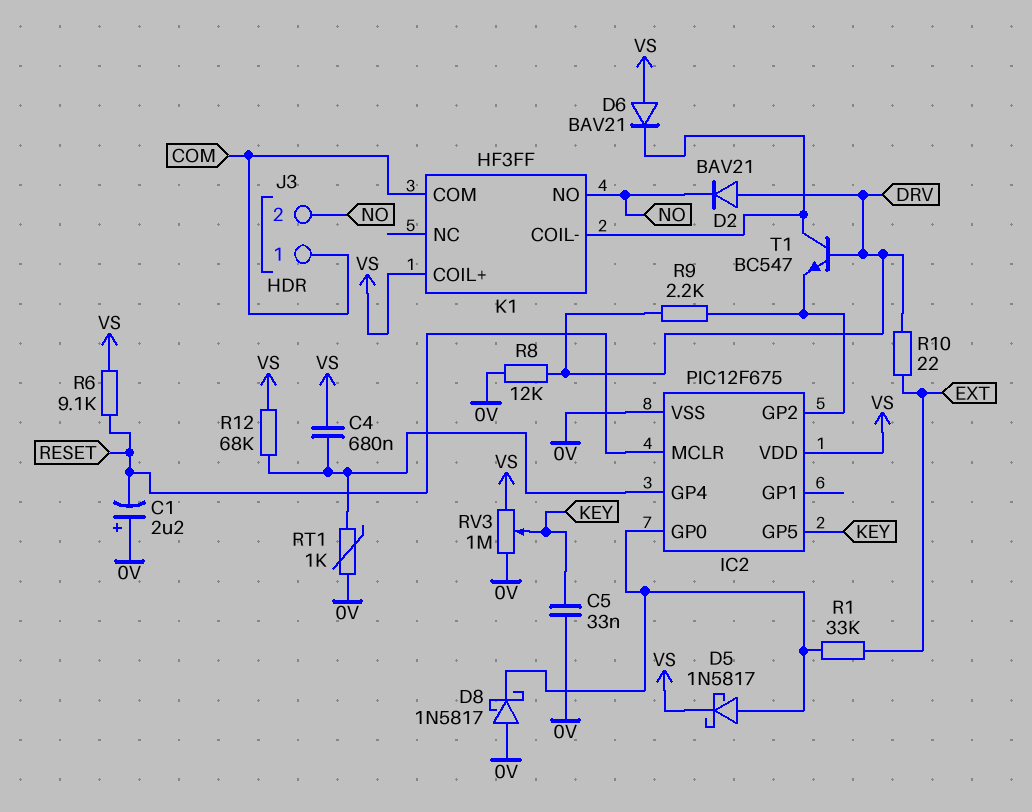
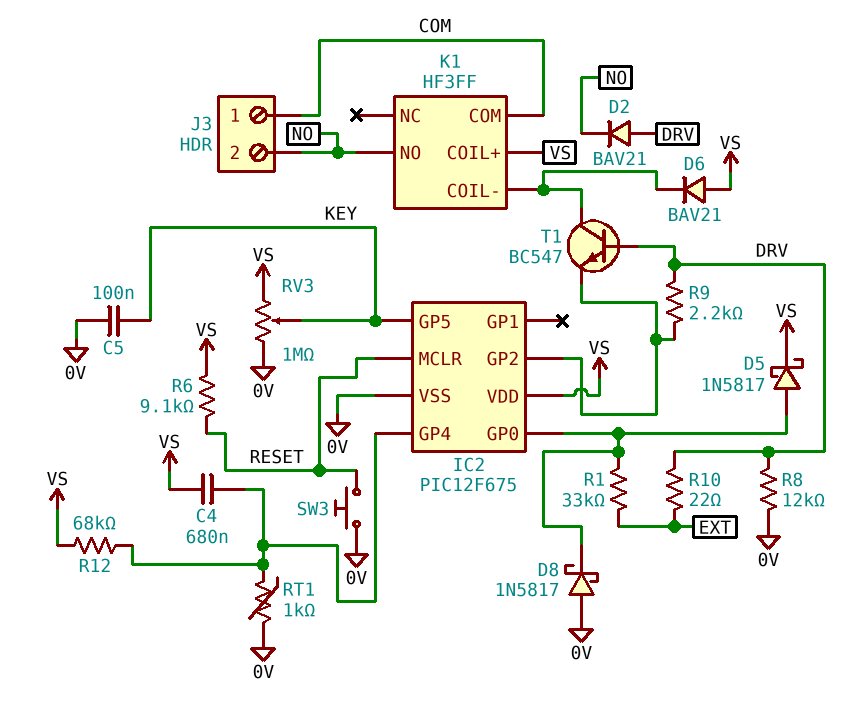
C1: 2.2uF (plus 0V, minus RESET) -> none
C5: 33nF (0V, KEY) -> 100nF (0V, KEY)
SW3: none -> button (0V, RESET)

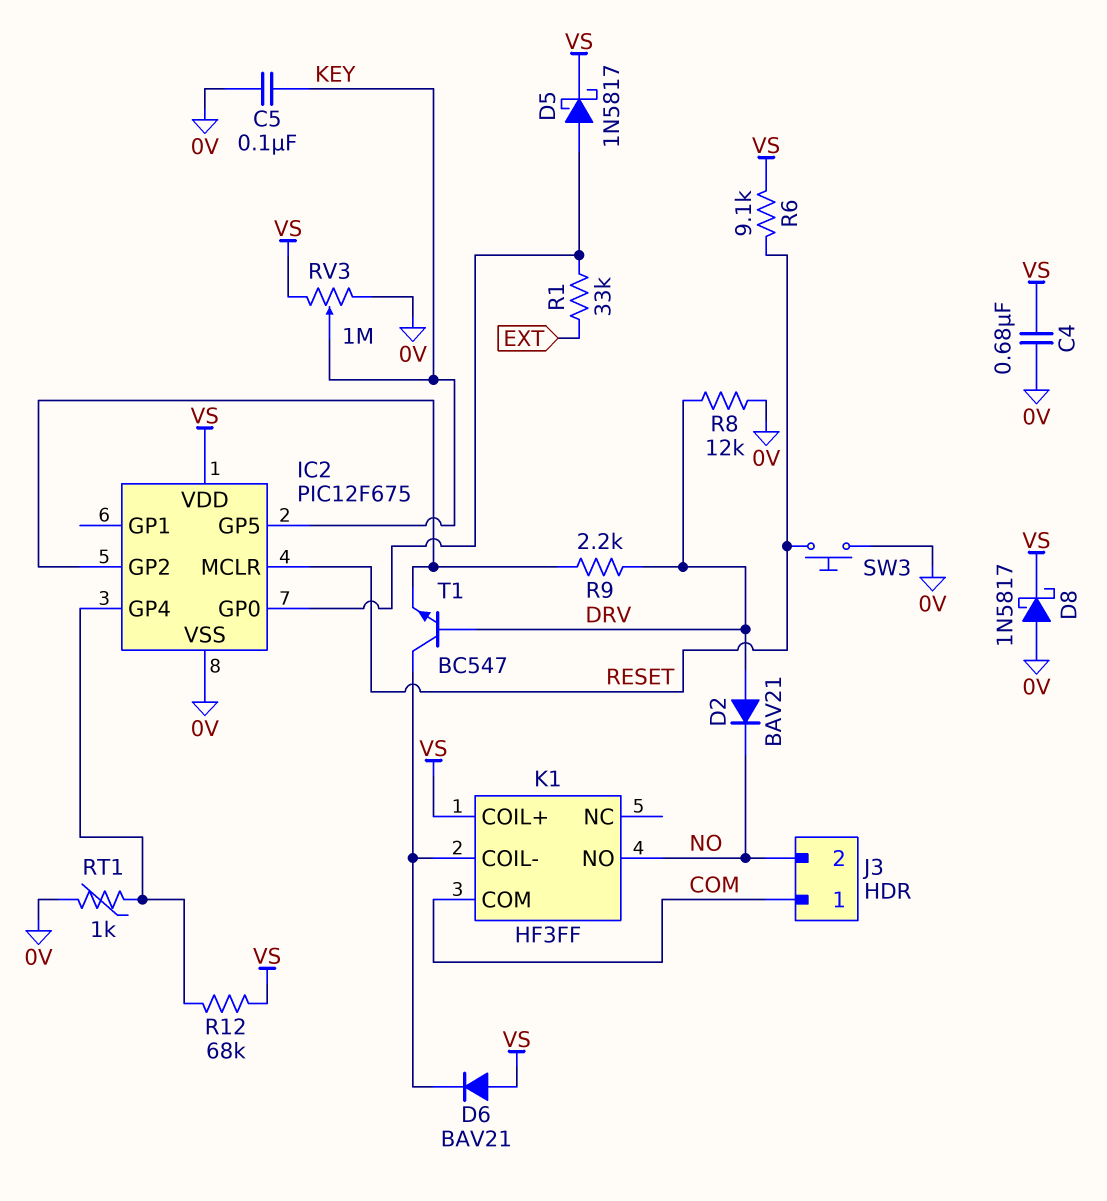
C4: 680nF (IC2/GP4, VS) -> 680nF (0V, VS)
D8: schottky 1N5817 (A 0V, K IC2/GP0) -> schottky 1N5817 (A 0V, K VS)
R10: 22 (DRV, EXT) -> none

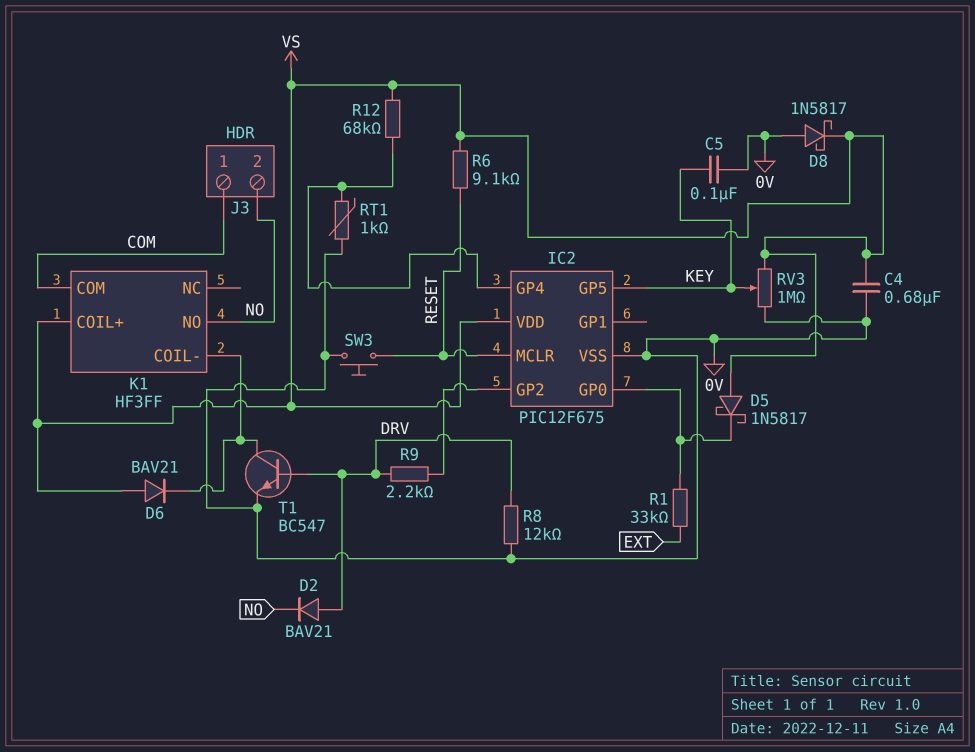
D5: schottky 1N5817 (A IC2/GP0, K VS) -> schottky 1N5817 (A VS, K IC2/GP0)
T1: NPN BC547 (B DRV, C K1/COIL-, E IC2/GP2) -> NPN BC547 (B DRV, C K1/COIL-, E 0V)

